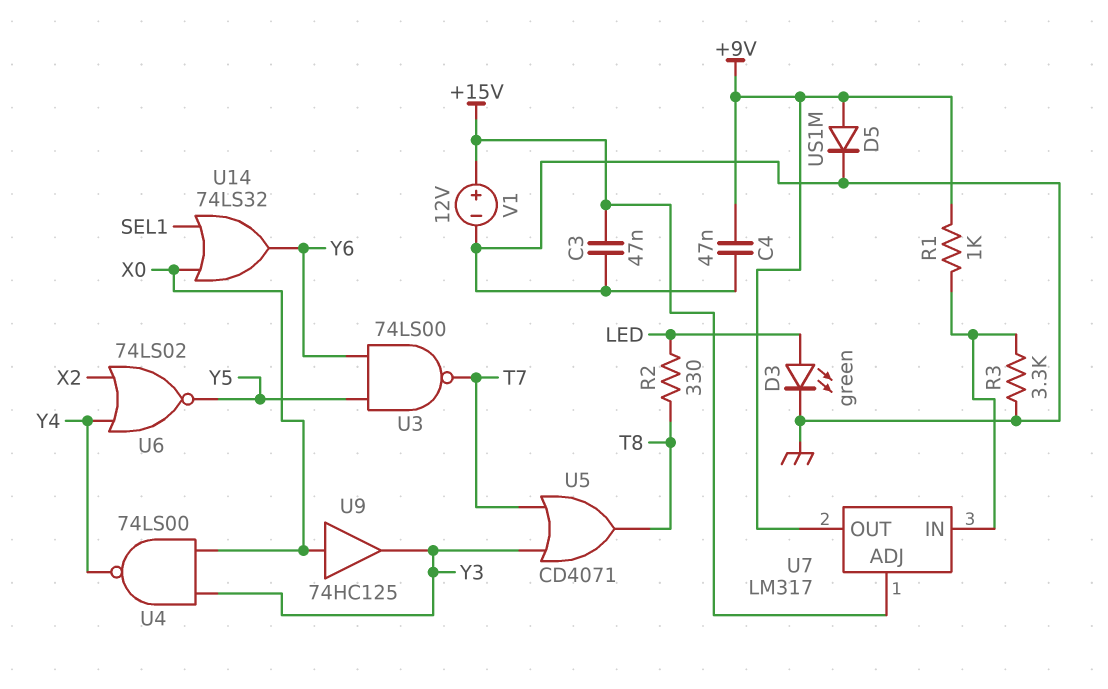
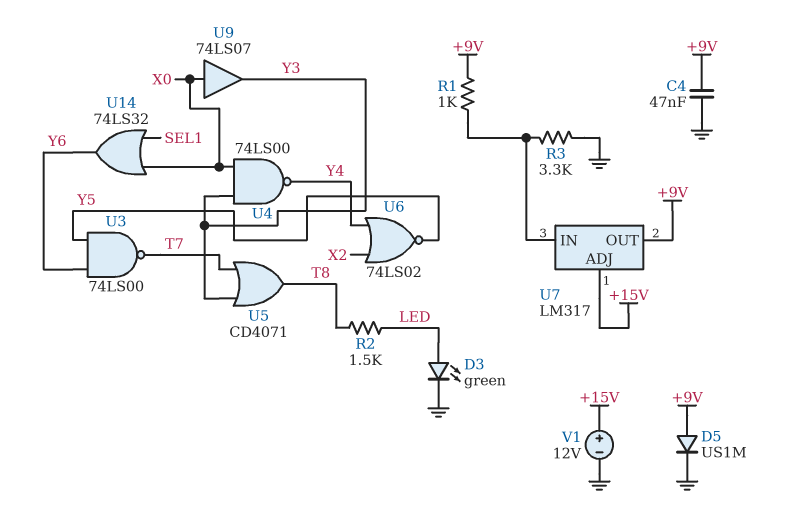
C3: 47nF (+15V, GND) -> none
R2: 330 (LED, T8) -> 1.5k (LED, T8)
U9: buffer 74HC125 (in X0, out Y3) -> buffer 74LS07 (in X0, out Y3)

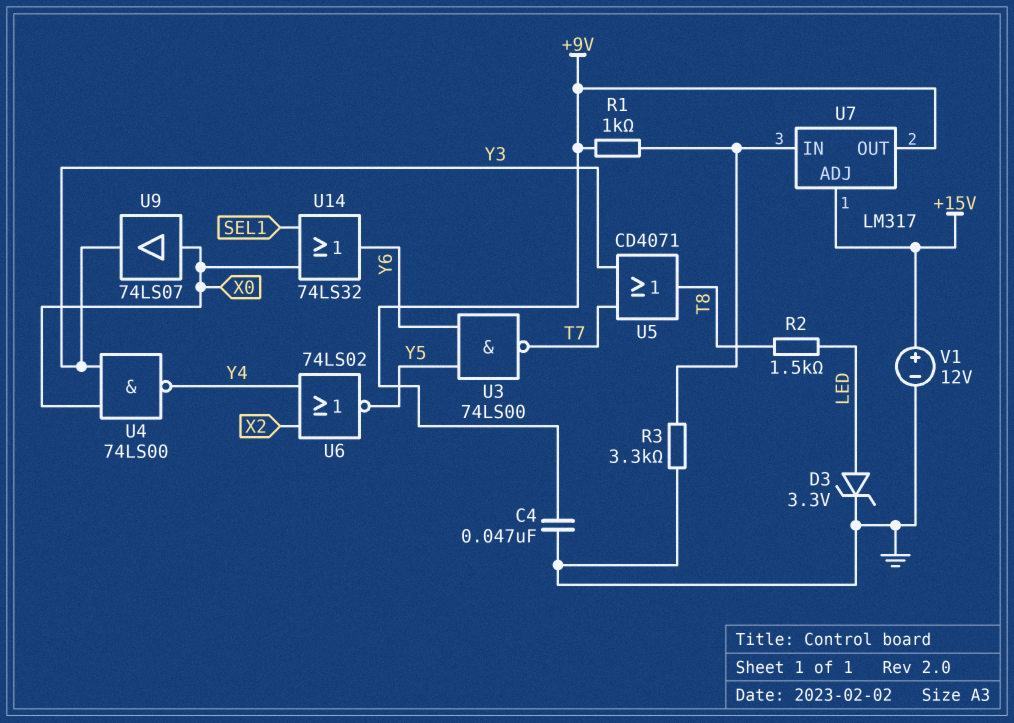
D3: LED green (A LED, K GND) -> zener 3.3V (A LED, K GND)
D5: diode US1M (A +9V, K GND) -> none

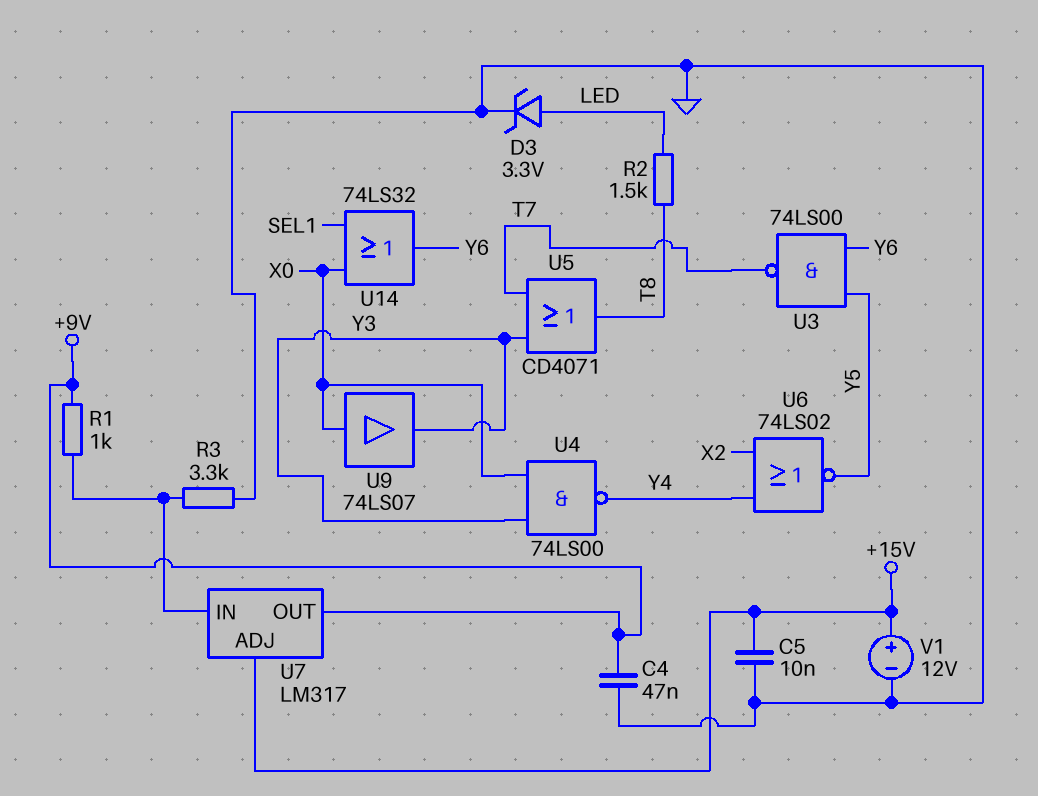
C5: none -> 10nF (+15V, GND)

